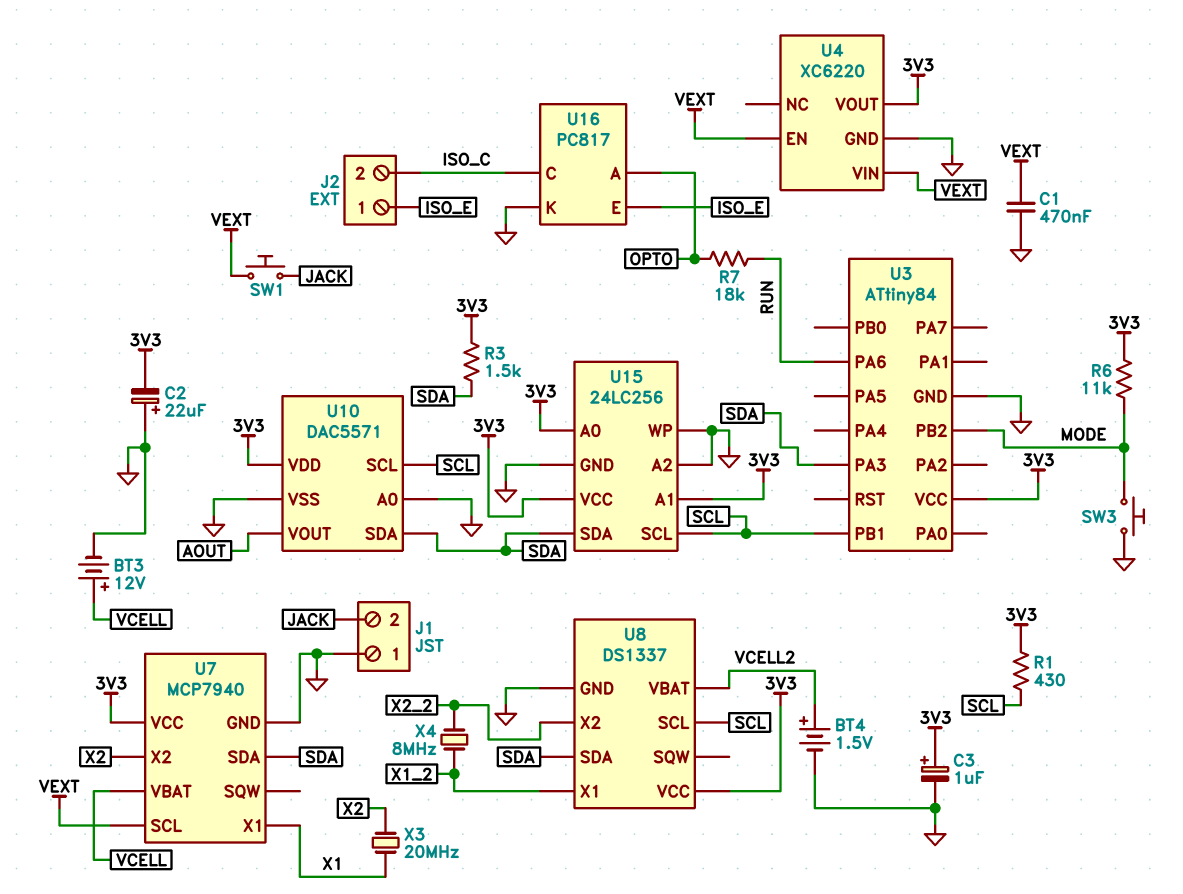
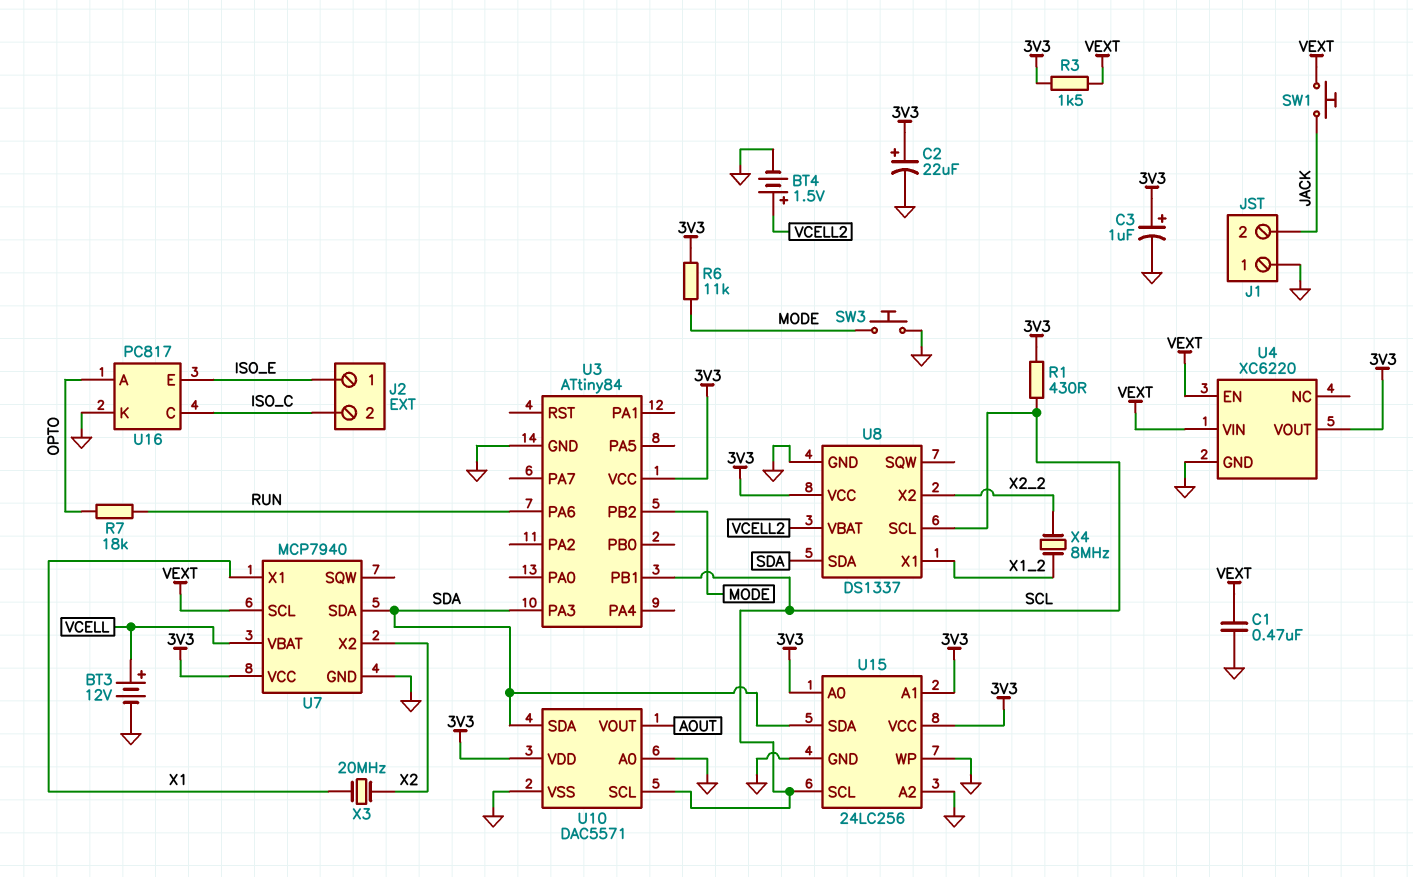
C2: 22uF (plus GND, minus 3V3) -> 22uF (plus 3V3, minus GND)
R3: 1.5k (3V3, SDA) -> 1.5k (3V3, VEXT)

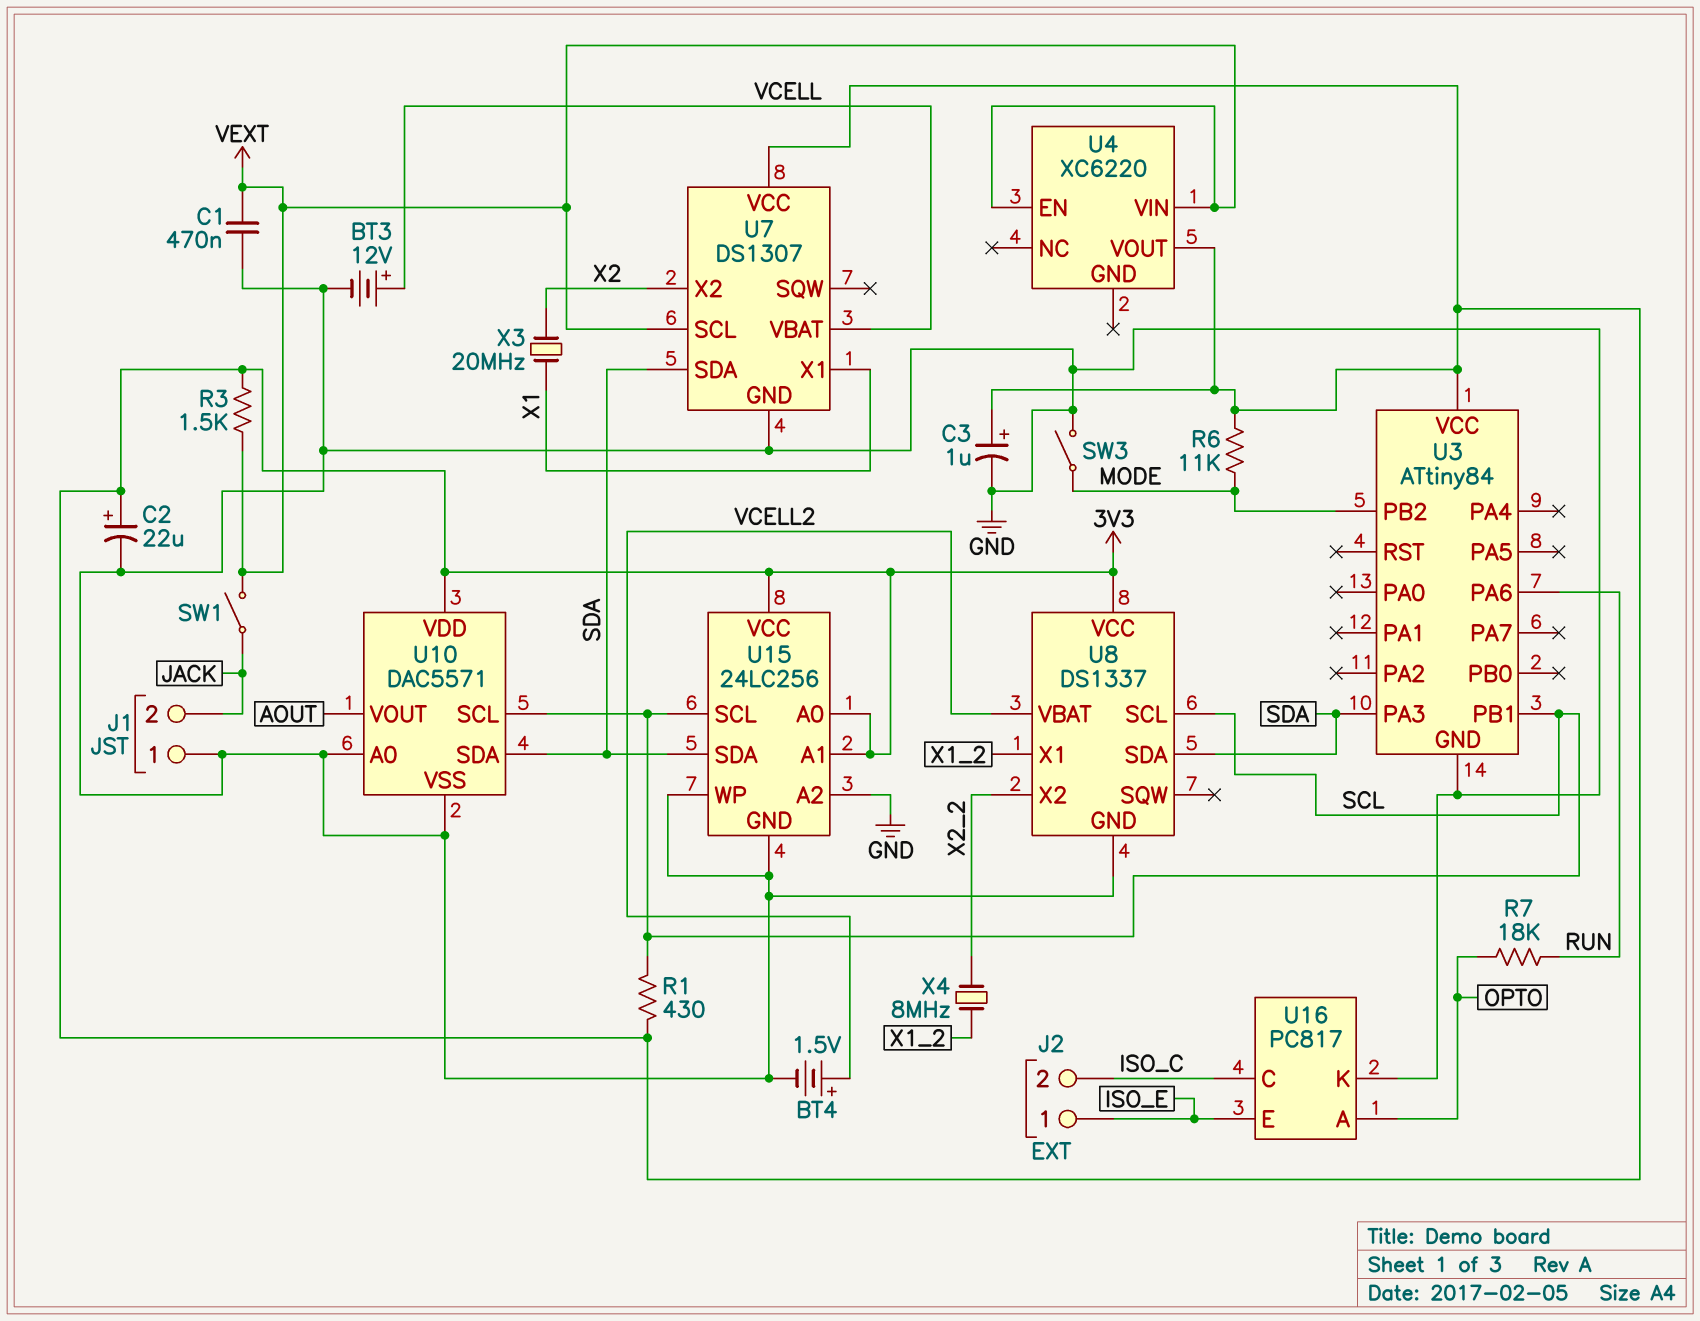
SW1: button (JACK, VEXT) -> switch (JACK, VEXT)
SW3: button (GND, MODE) -> switch (GND, MODE)
U4 pin GND: GND -> none
U7: MCP7940 -> DS1307

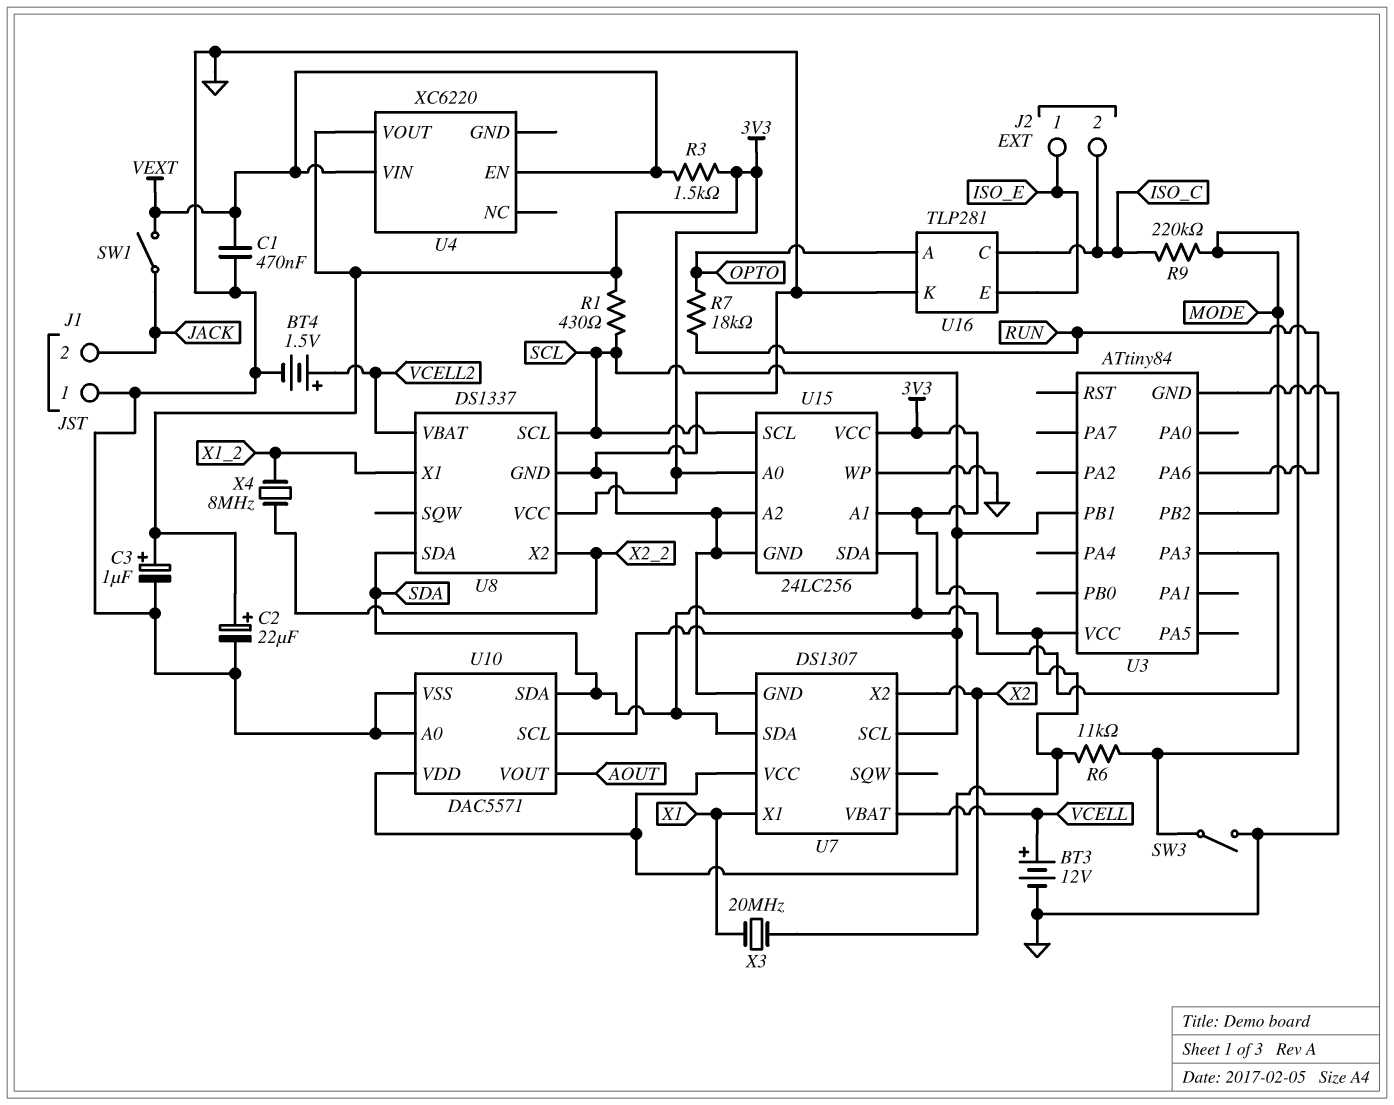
R9: none -> 220k (ISO_C, MODE)
U7 pin SCL: VEXT -> SCL
U16: PC817 -> TLP281

